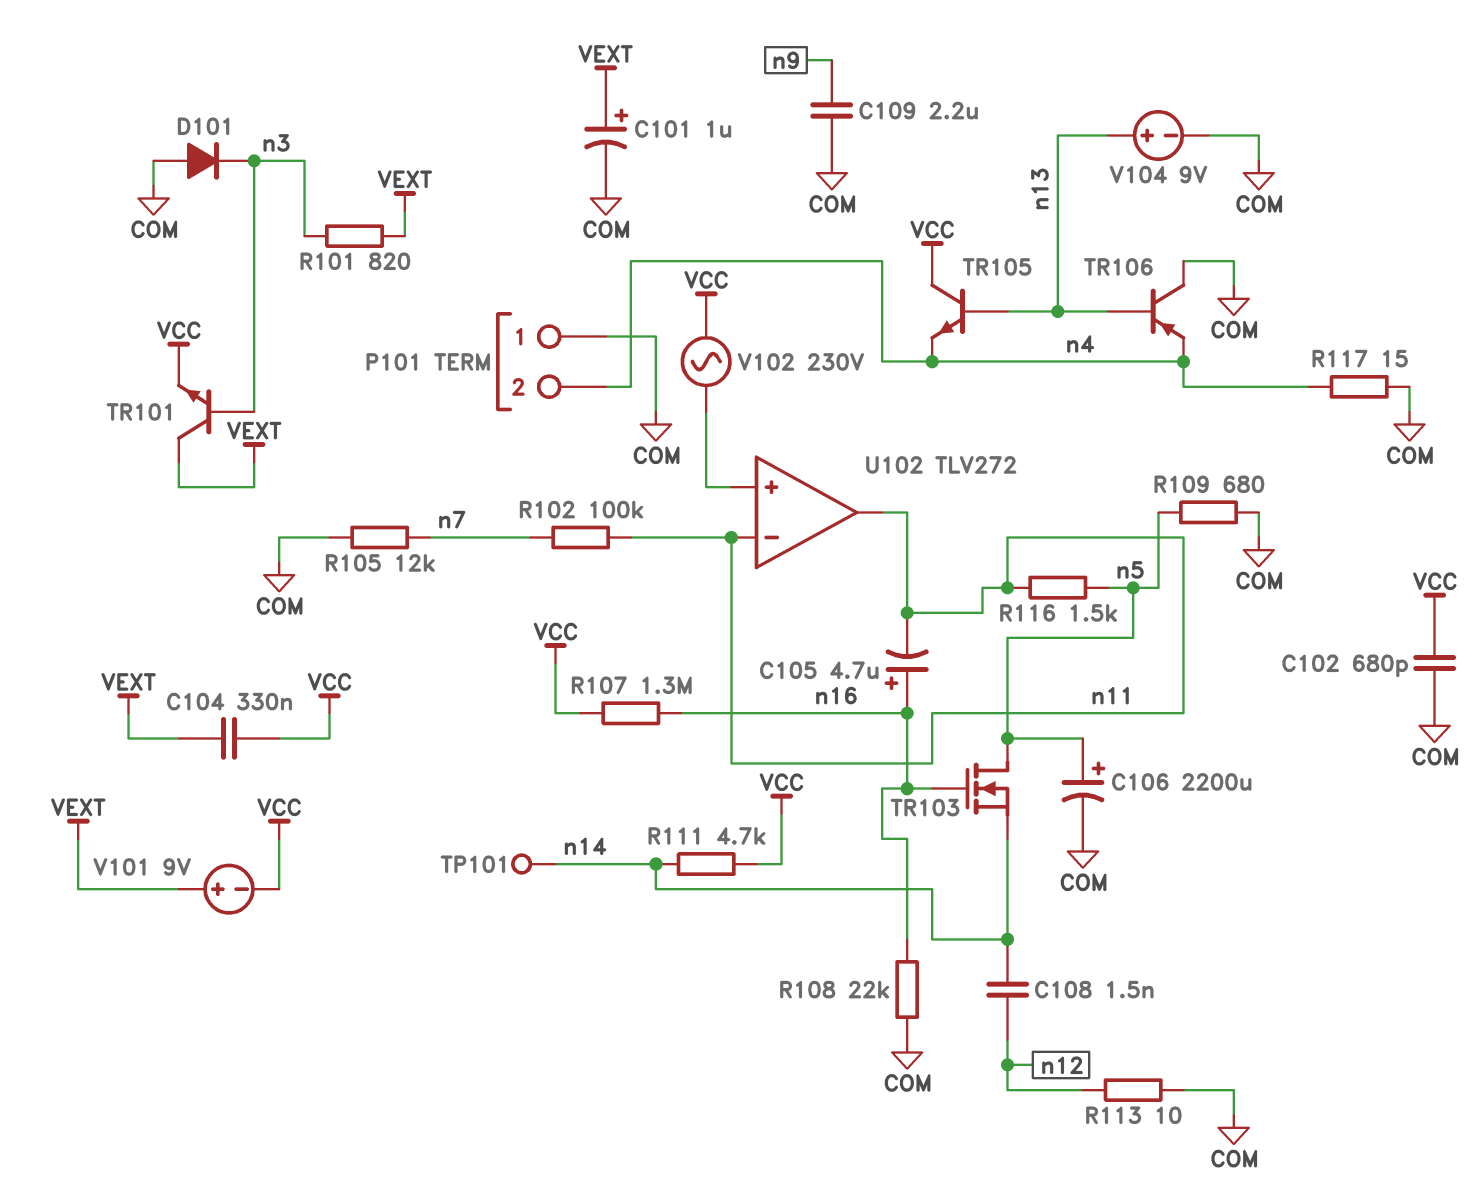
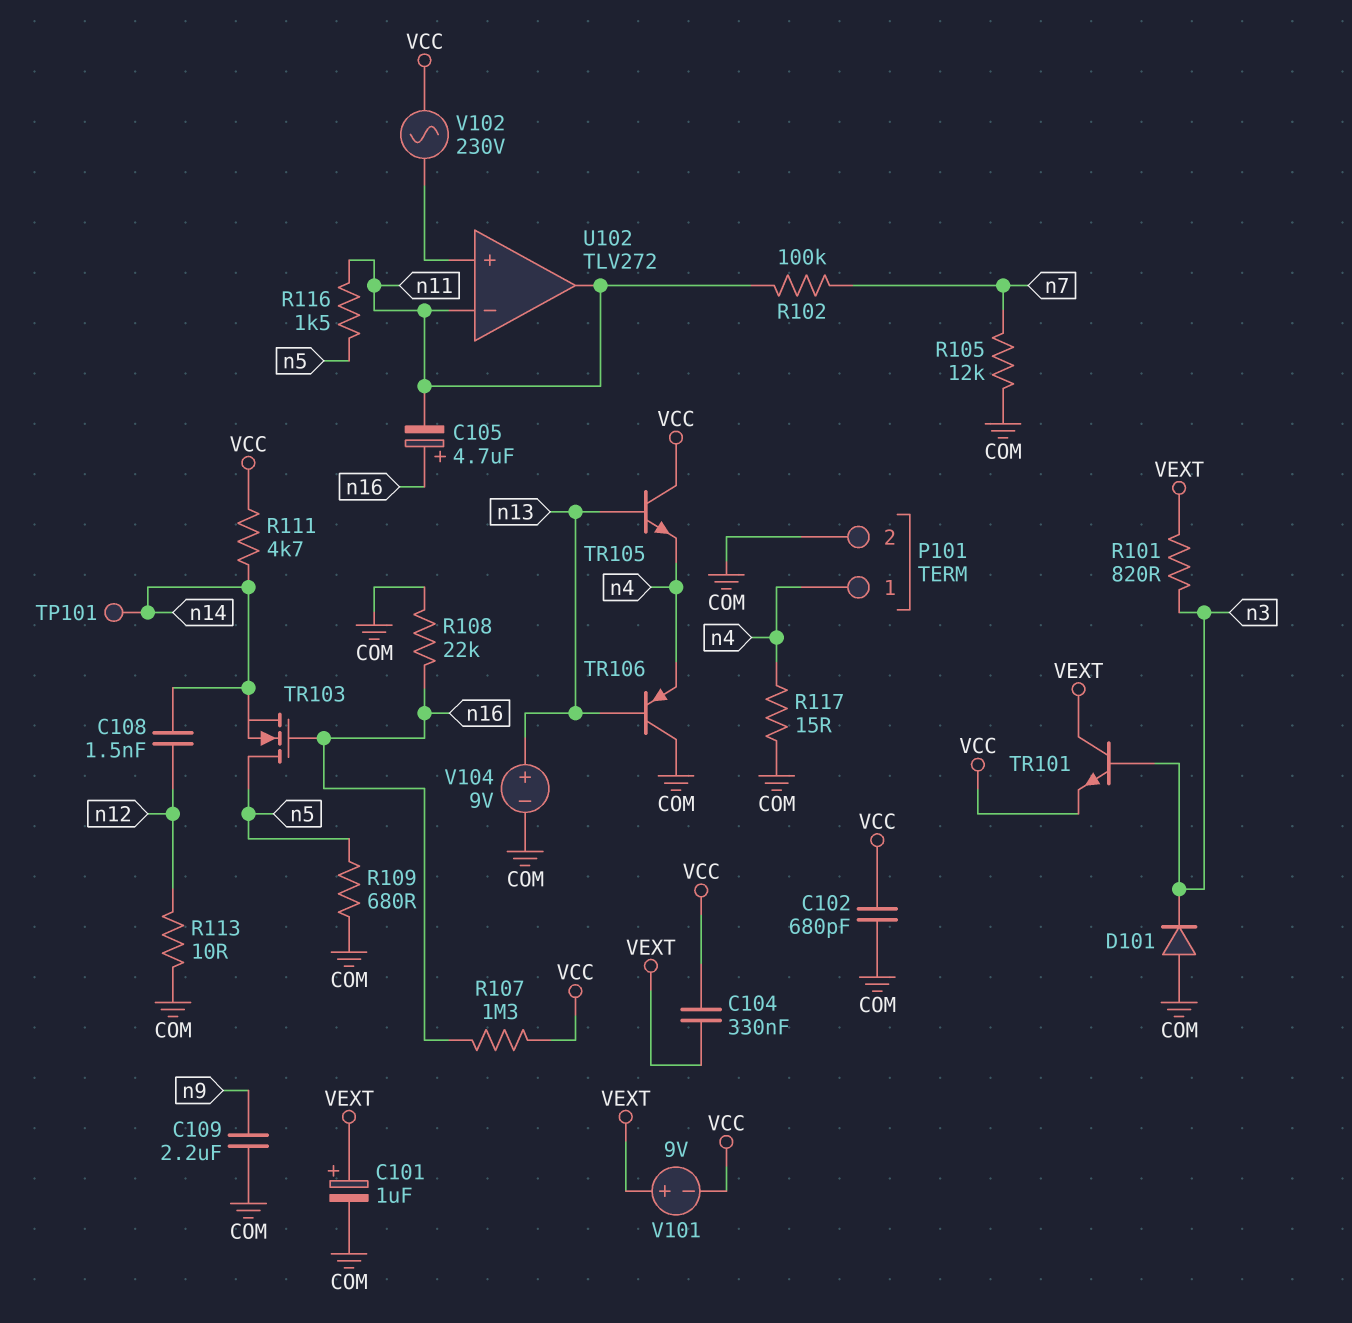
C106: 2200uF (plus n5, minus COM) -> none
P101 pin 1: COM -> n4
P101 pin 2: n4 -> COM

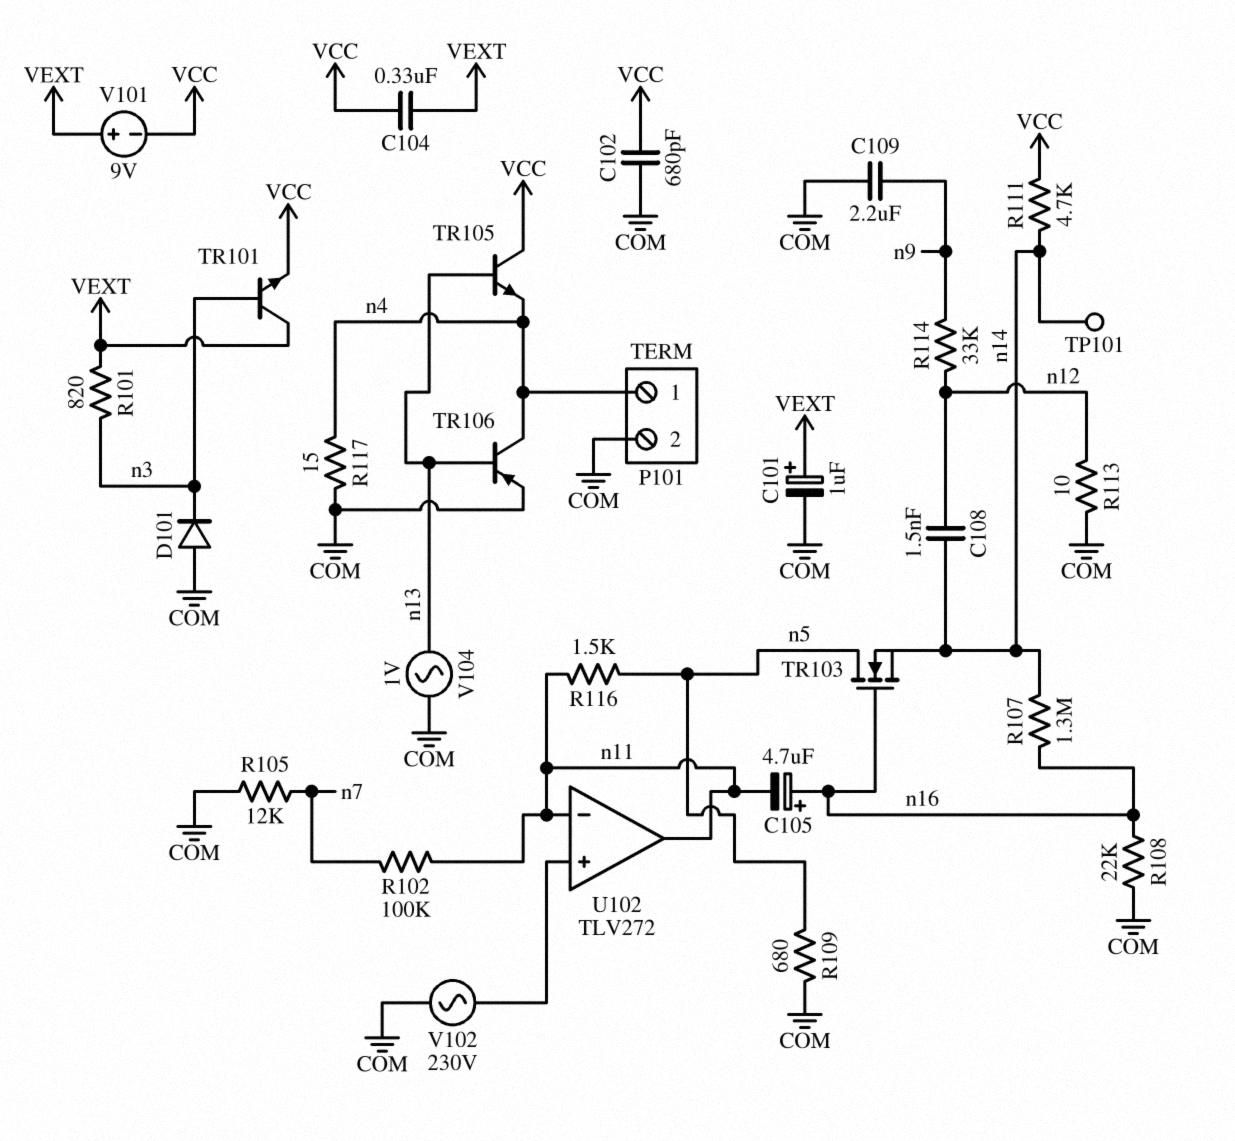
R107: 1.3M (VCC, n16) -> 1.3M (n14, n16)
R114: none -> 33k (n9, n12)
TR106: PNP (B n13, C COM, E n4) -> PNP (B n13, C n4, E COM)
V102: AC 230V (U102/in+, VCC) -> AC 230V (COM, U102/in+)
V104: 9V (plus n13, minus COM) -> AC 1V (COM, n13)

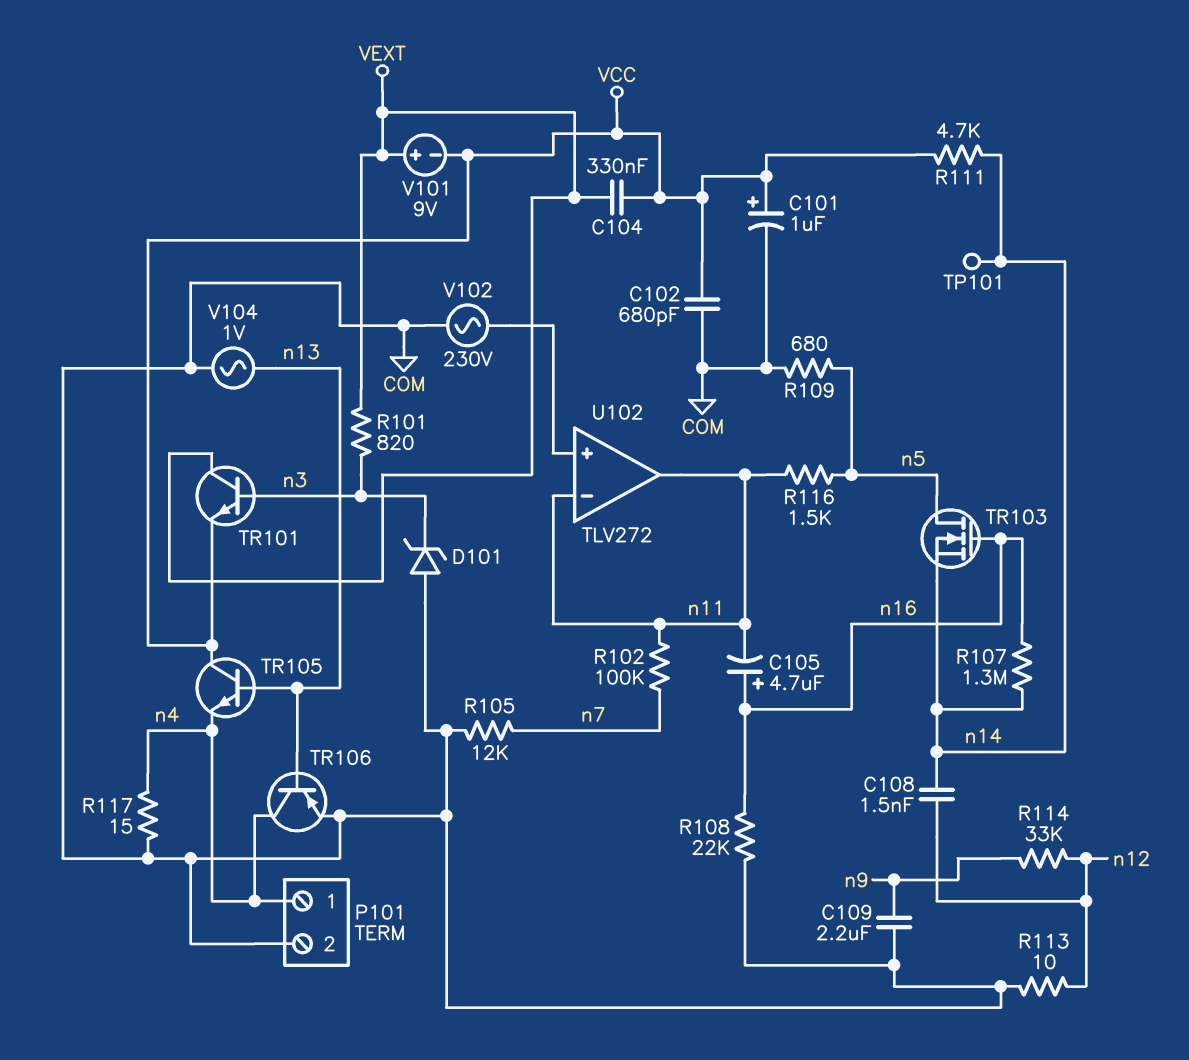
C101: 1uF (plus VEXT, minus COM) -> 1uF (plus VCC, minus COM)
D101: diode (A COM, K n3) -> zener (A COM, K n3)

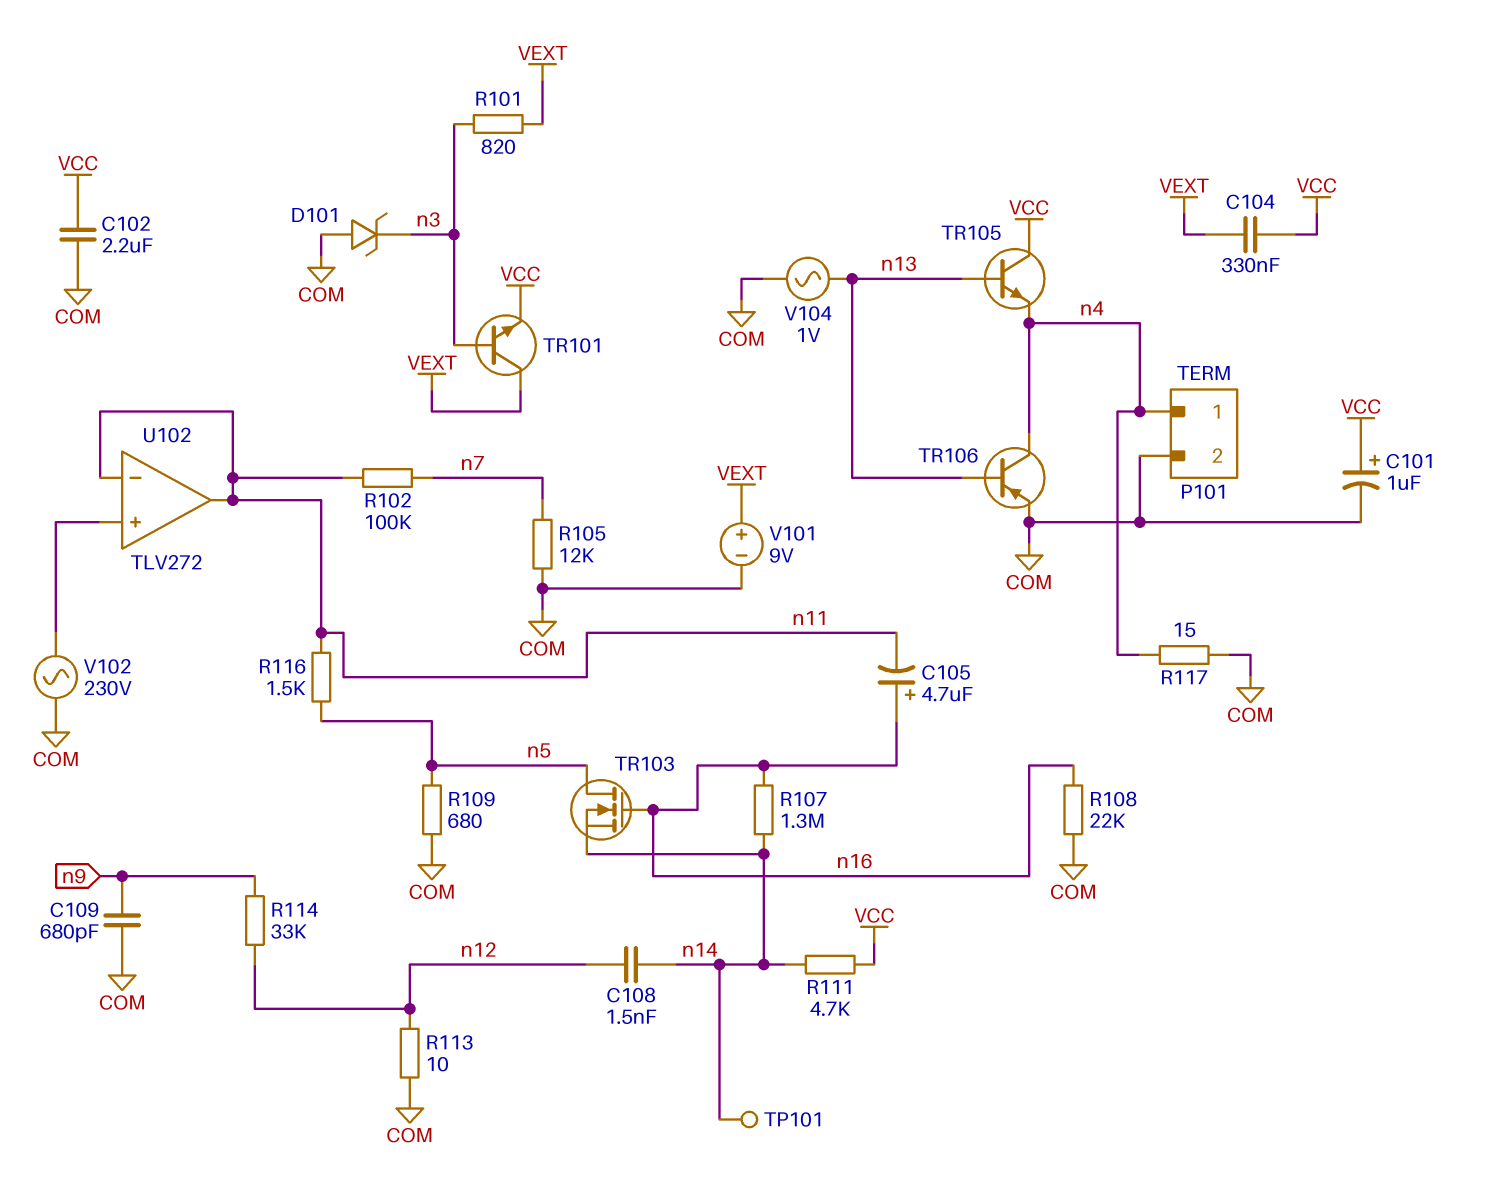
C102: 680pF (COM, VCC) -> 2.2uF (COM, VCC)
C109: 2.2uF (COM, n9) -> 680pF (COM, n9)
V101: 9V (plus VEXT, minus VCC) -> 9V (plus VEXT, minus COM)

